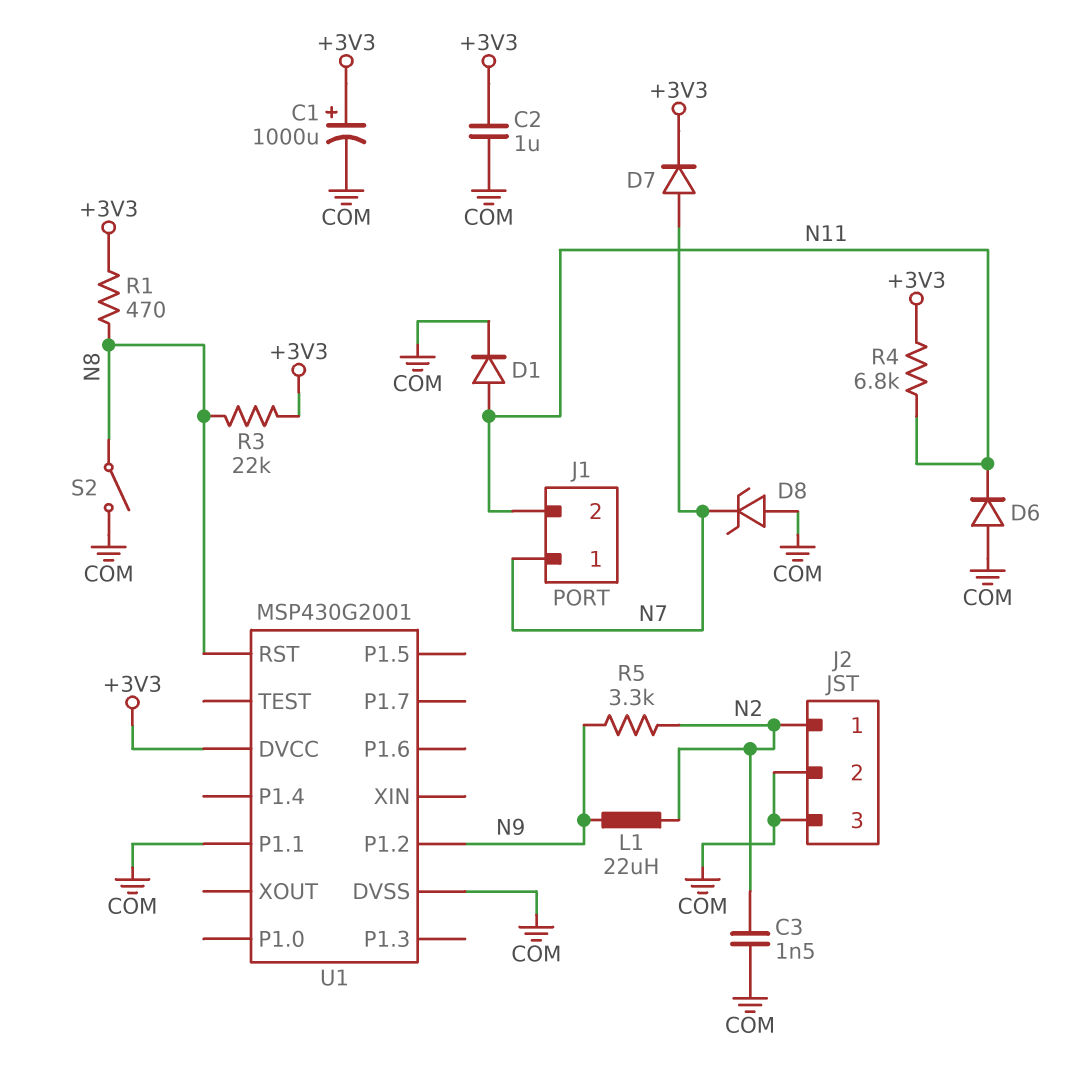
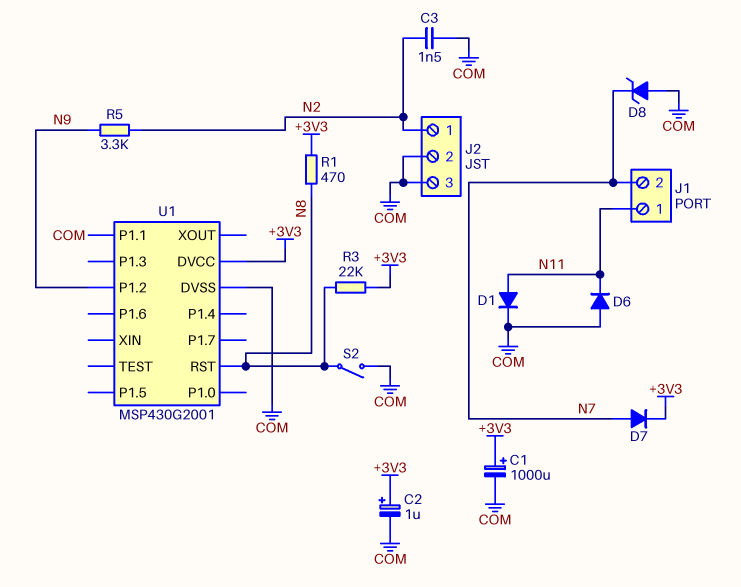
C2: 1uF (+3V3, COM) -> 1uF (plus +3V3, minus COM)
J1 pin 1: N7 -> N11
J1 pin 2: N11 -> N7
L1: 22uH (N2, N9) -> none
R4: 6.8k (+3V3, N11) -> none

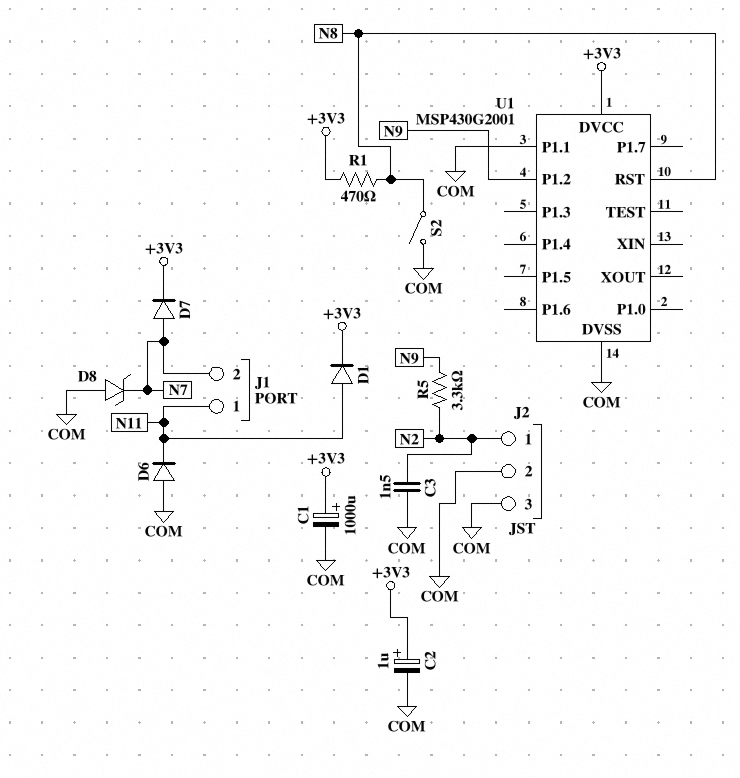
D1: diode (A N11, K COM) -> diode (A N11, K +3V3)
R3: 22k (+3V3, N8) -> none

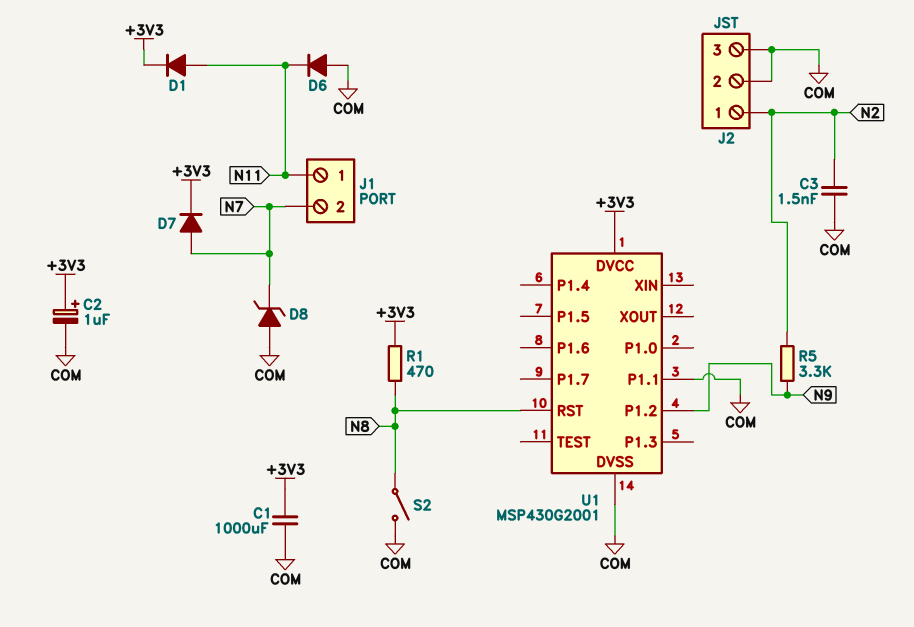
C1: 1000uF (plus +3V3, minus COM) -> 1000uF (+3V3, COM)

